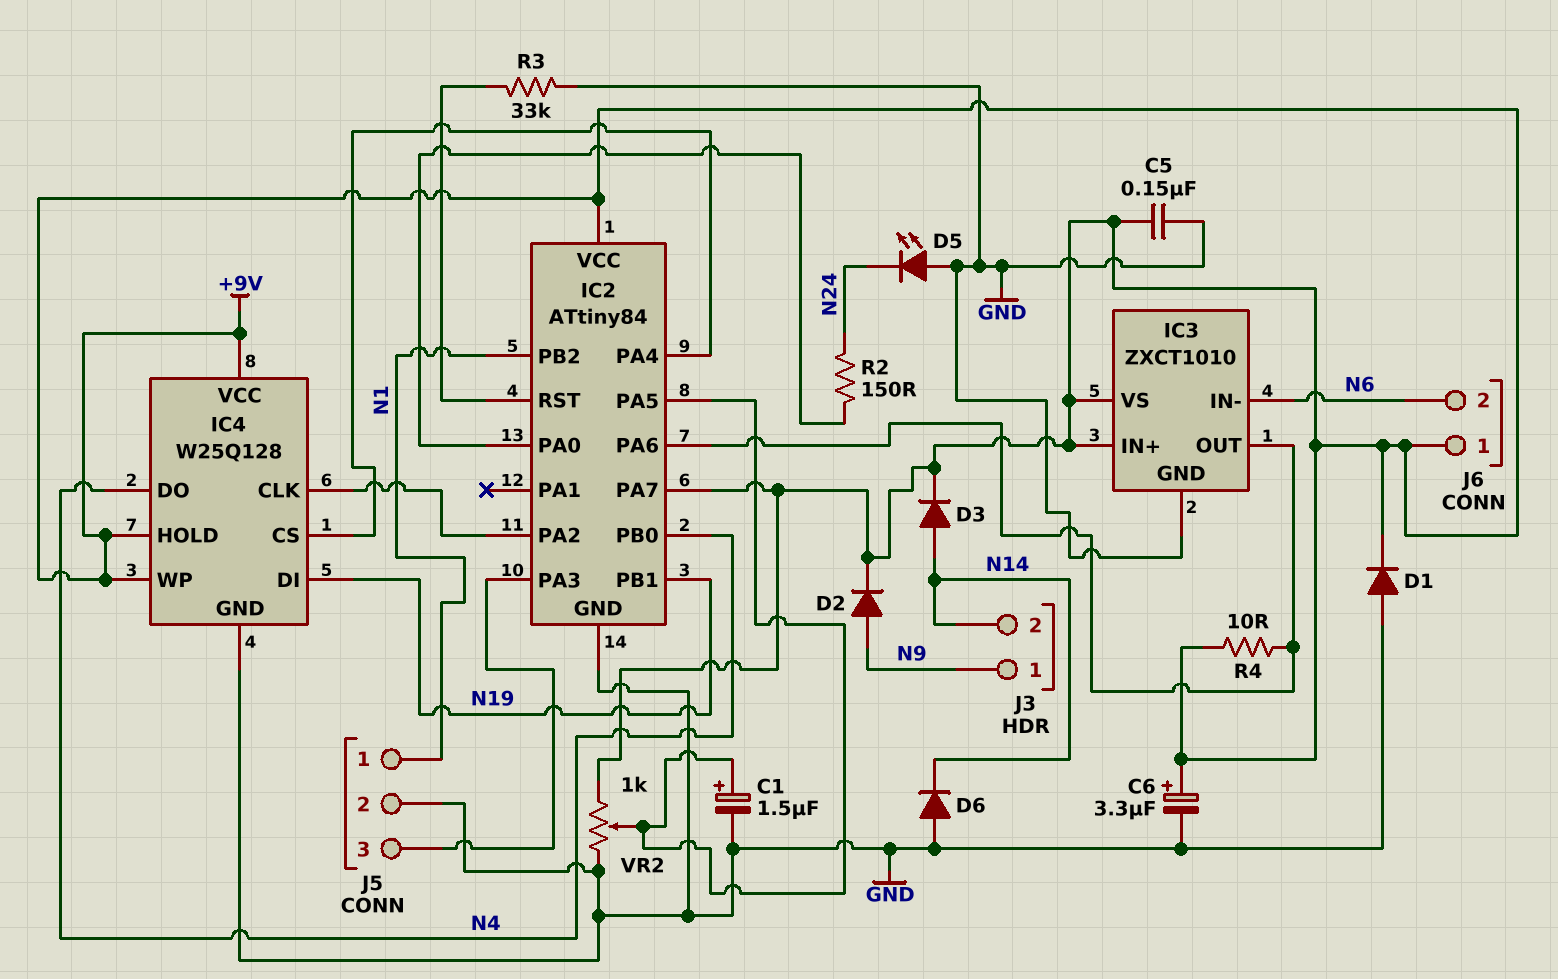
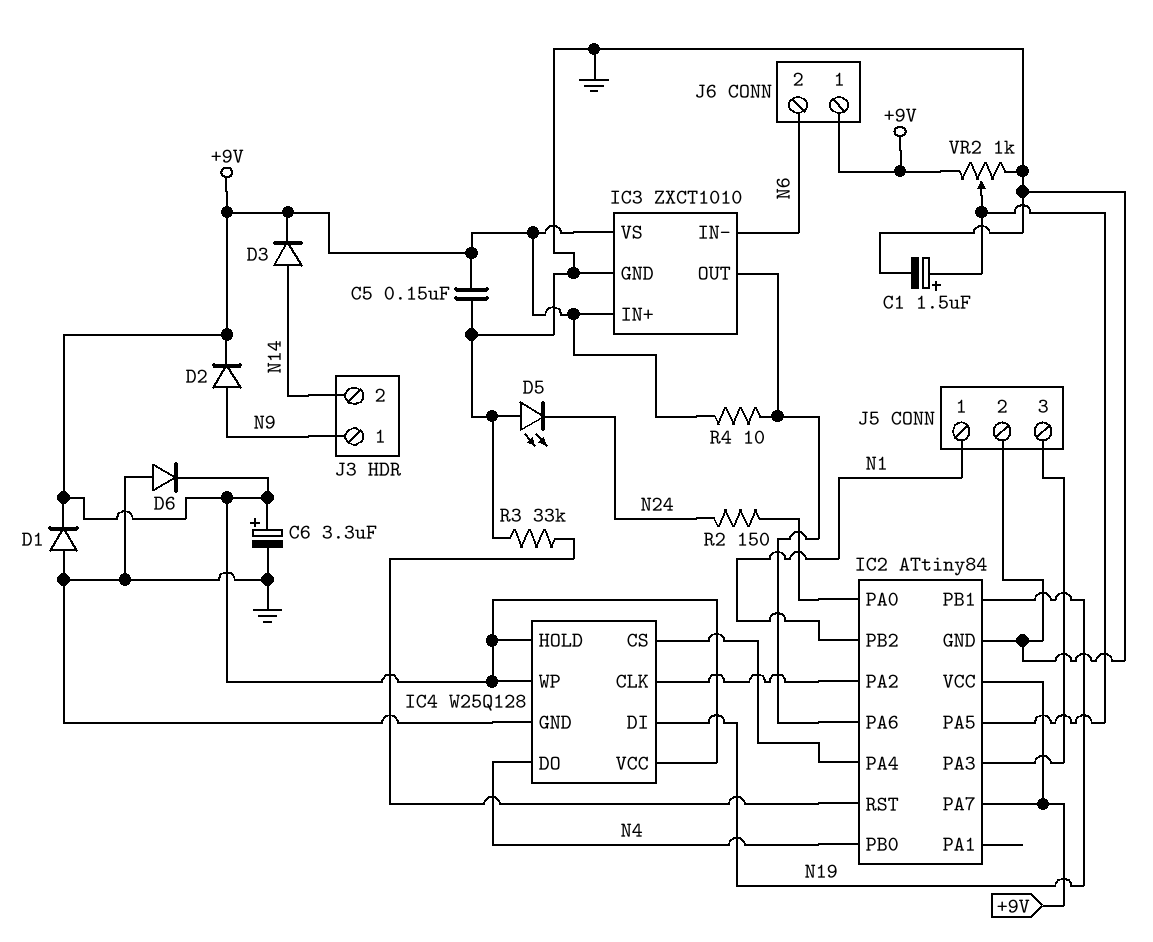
D6: diode (A GND, K N14) -> diode (A GND, K +9V)

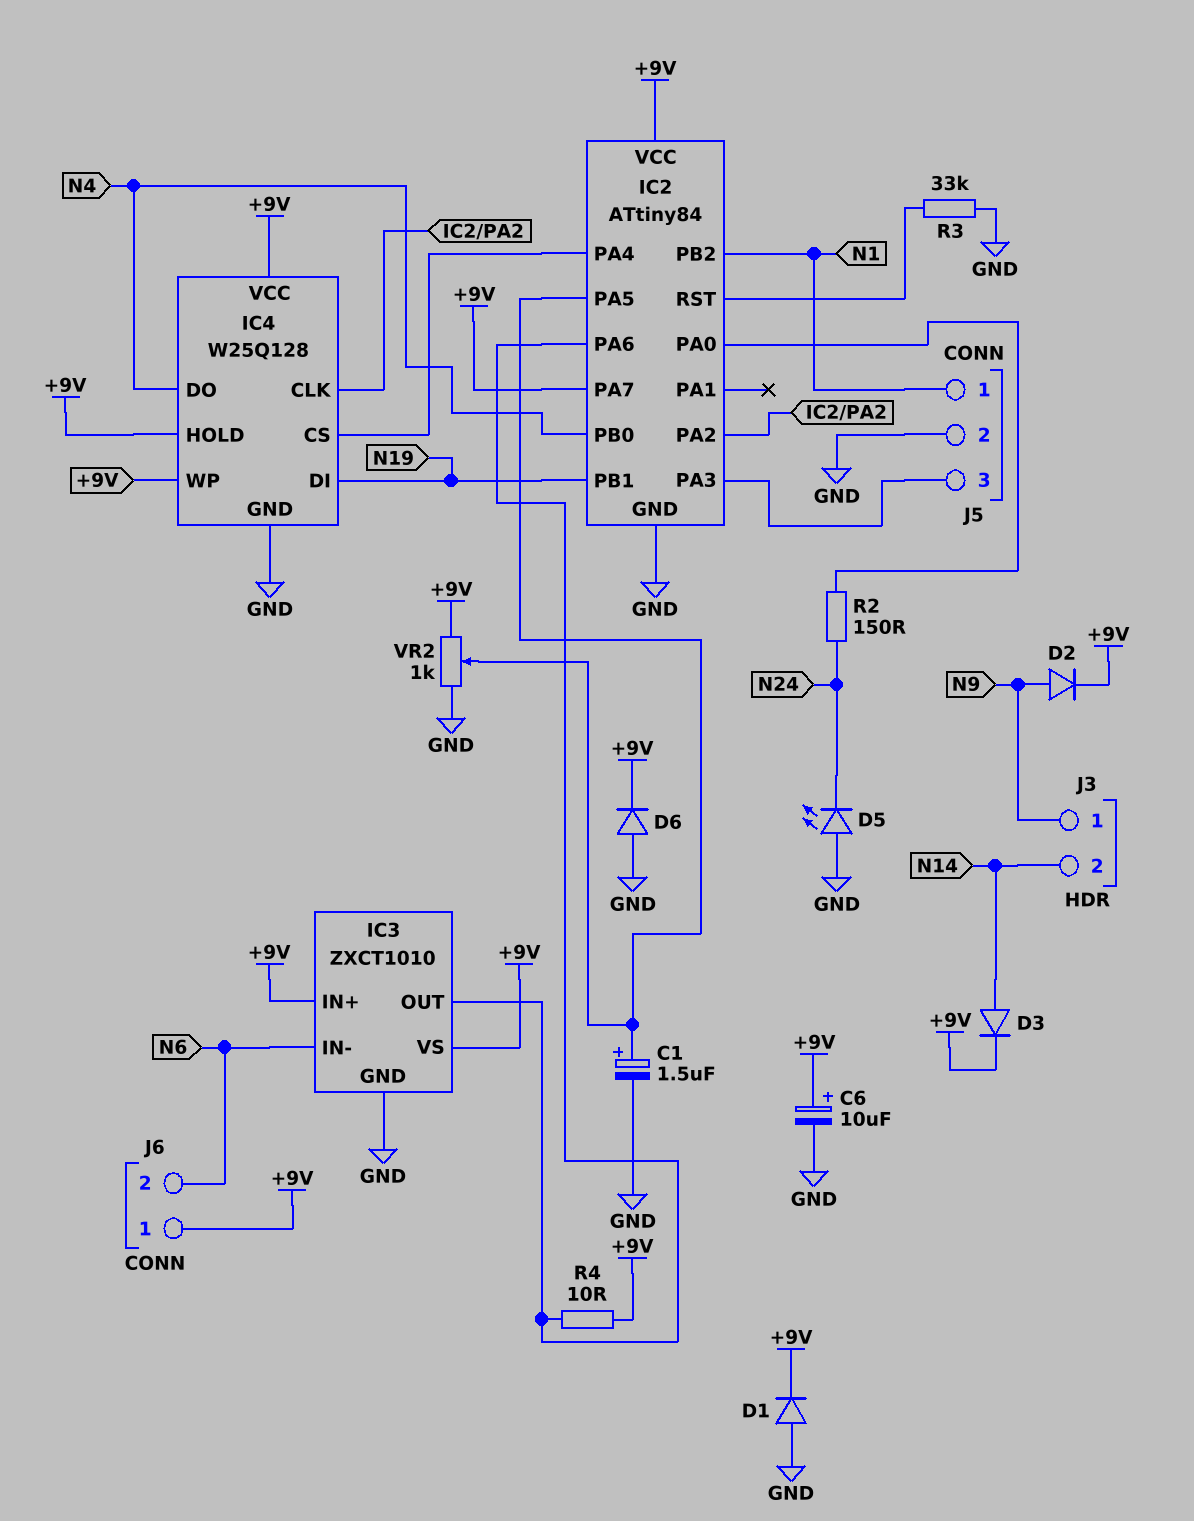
C5: 150nF (+9V, GND) -> none
C6: 3.3uF (plus +9V, minus GND) -> 10uF (plus +9V, minus GND)

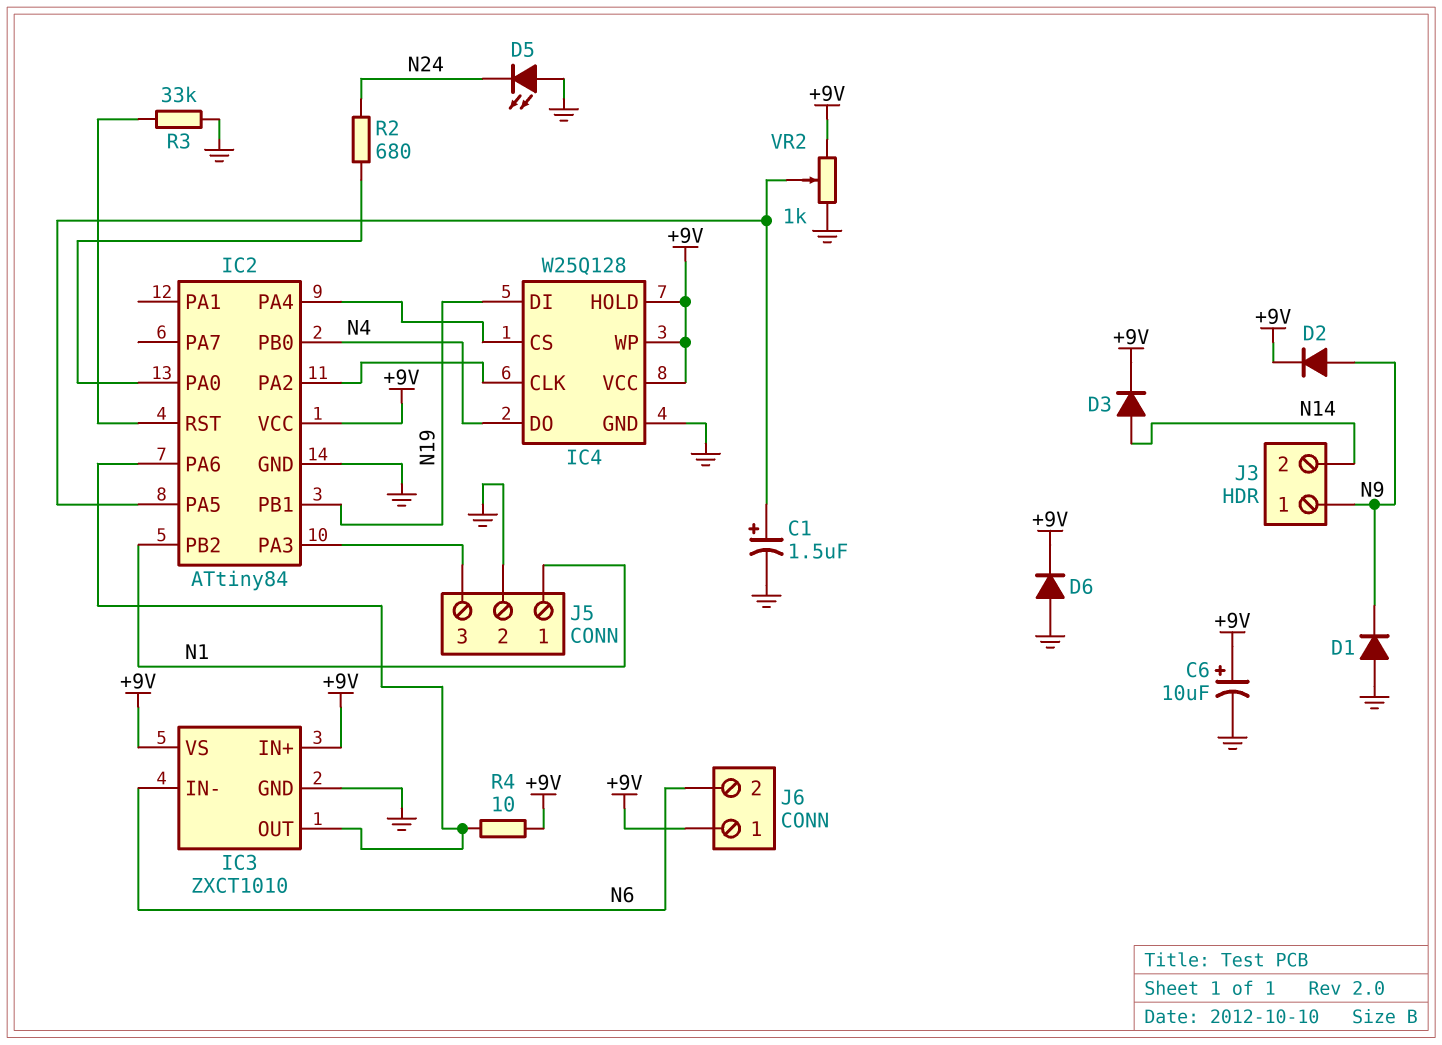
D1: diode (A GND, K +9V) -> diode (A GND, K N9)
IC2 pin PA7: +9V -> none
R2: 150 (IC2/PA0, N24) -> 680 (IC2/PA0, N24)

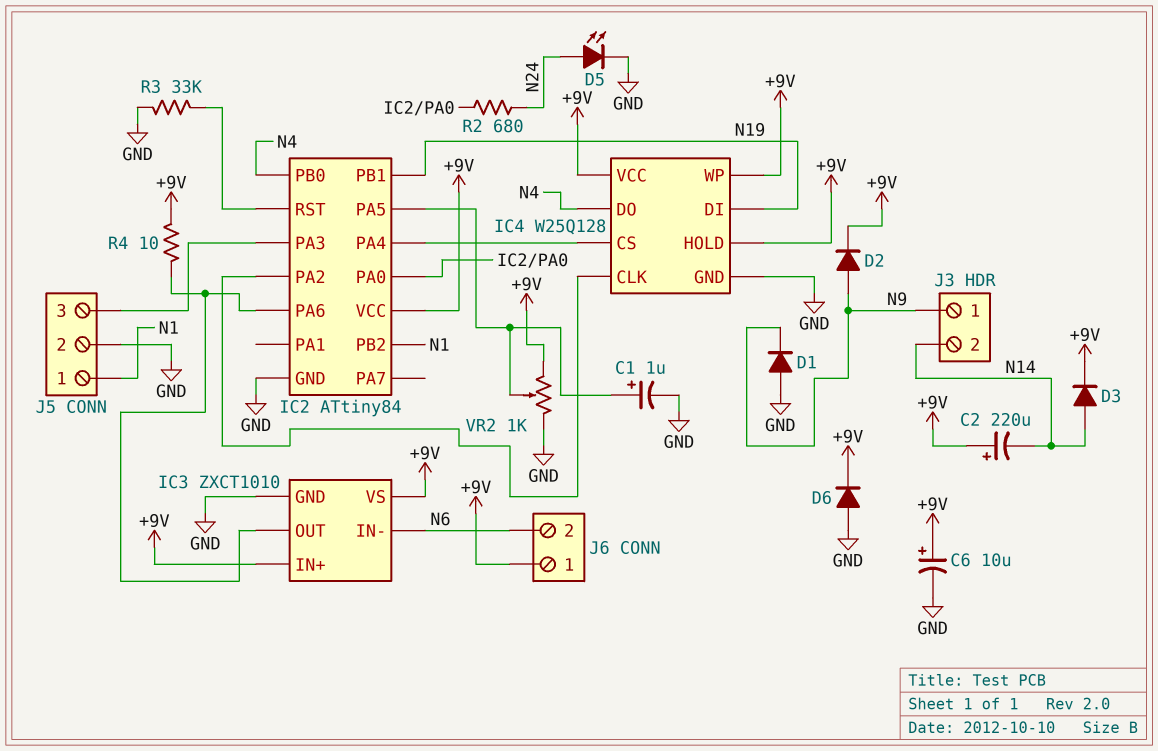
C1: 1.5uF (plus IC2/PA5, minus GND) -> 1uF (plus IC2/PA5, minus GND)
C2: none -> 220uF (plus +9V, minus N14)
D5: LED (A GND, K N24) -> LED (A N24, K GND)

